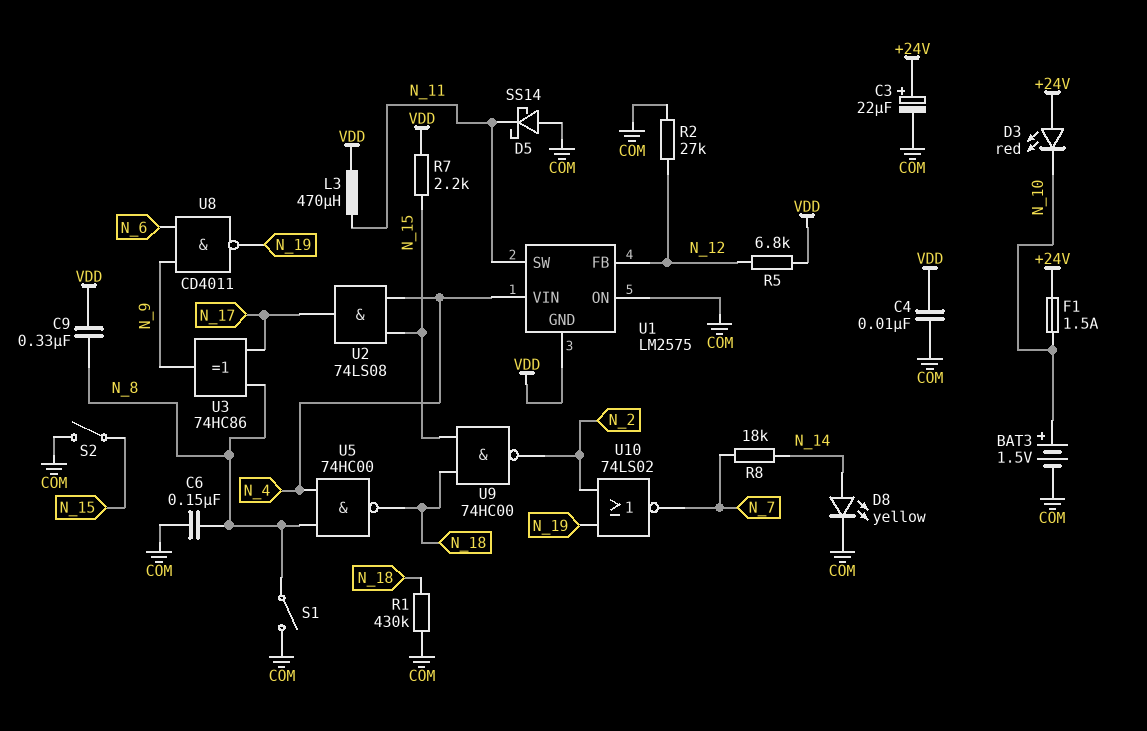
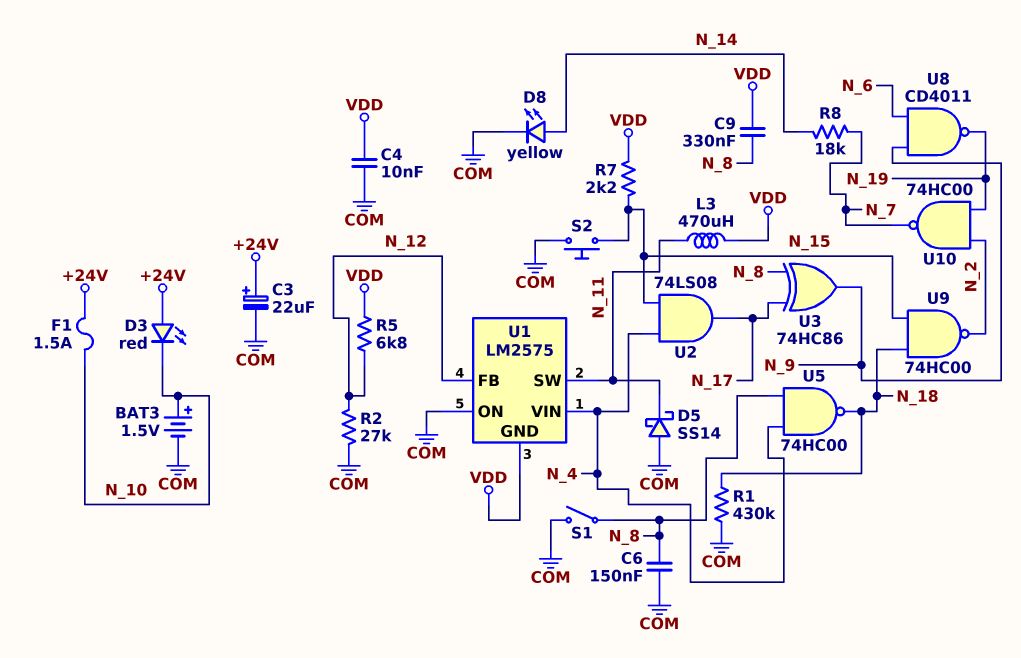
S2: switch (COM, N_15) -> button (COM, N_15)
U10: NOR 74LS02 (in N_2, in N_19, out N_7) -> NAND 74HC00 (in N_2, in N_19, out N_7)

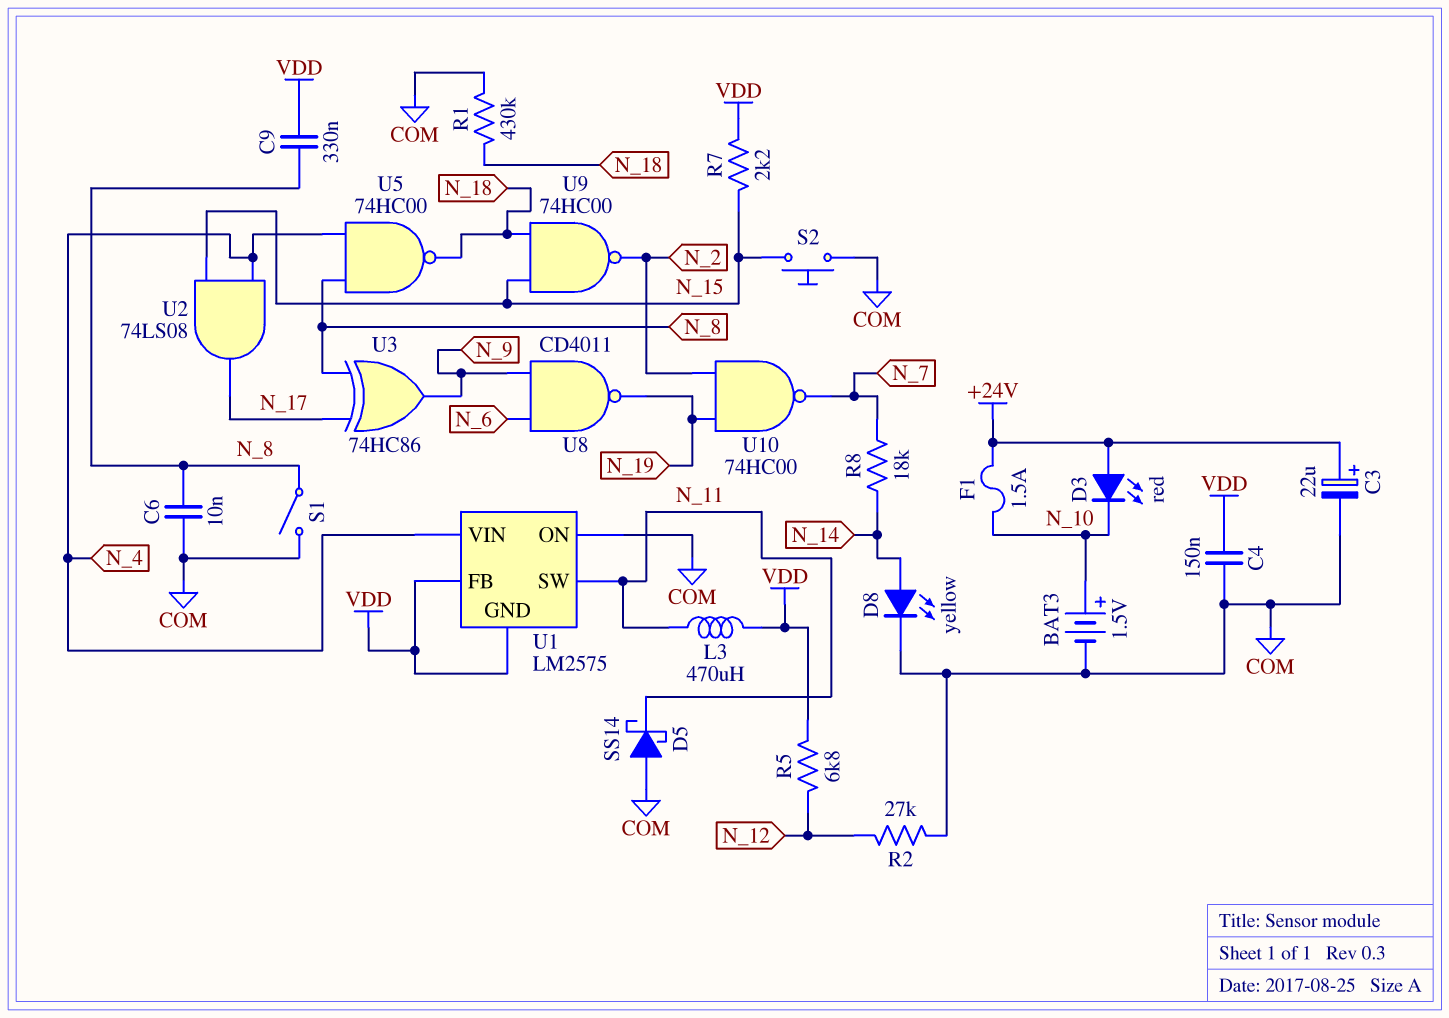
C4: 10nF (COM, VDD) -> 150nF (COM, VDD)
C6: 150nF (COM, N_8) -> 10nF (COM, N_8)
U1 pin FB: N_12 -> VDD

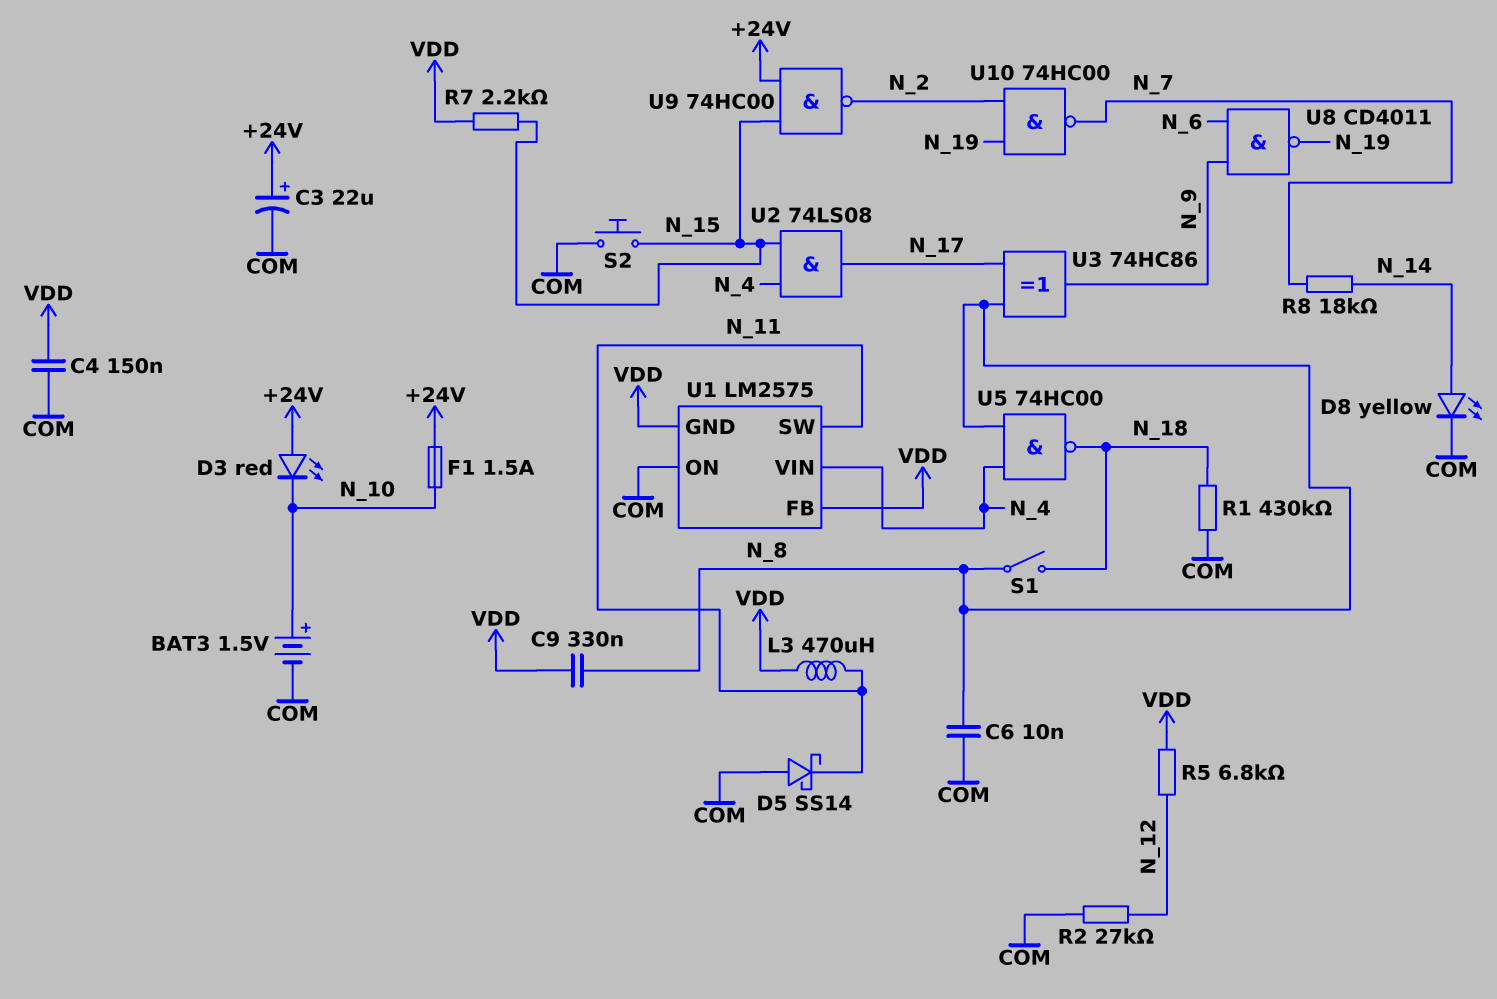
S1: switch (COM, N_8) -> switch (N_8, N_18)
U9: NAND 74HC00 (in N_15, in N_18, out N_2) -> NAND 74HC00 (in +24V, in N_15, out N_2)

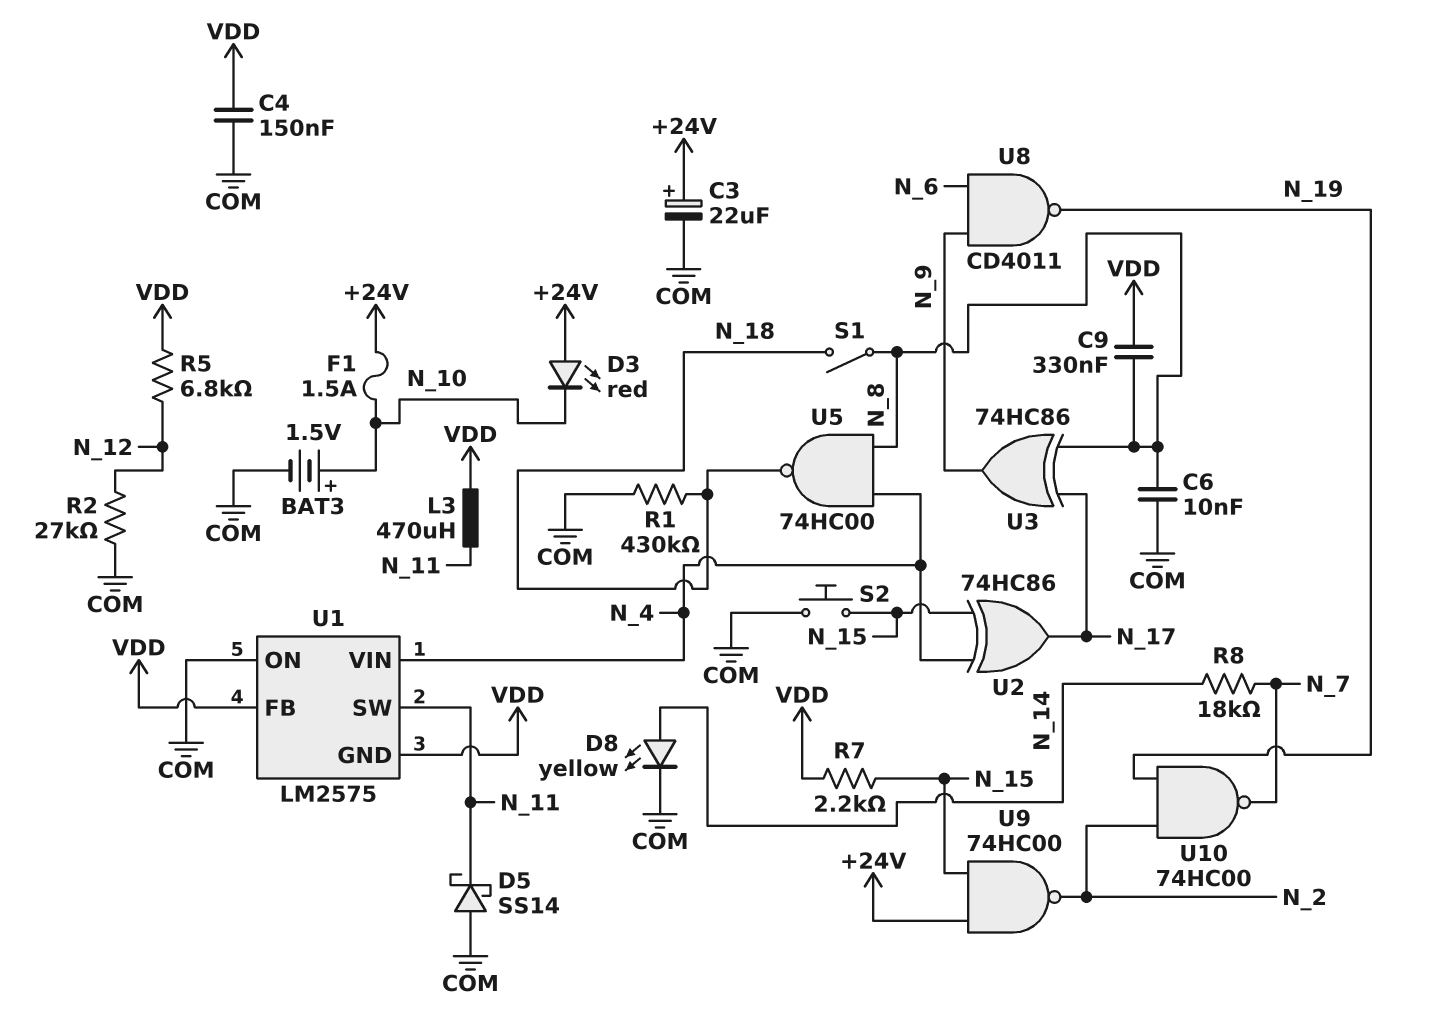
U2: AND 74LS08 (in N_4, in N_15, out N_17) -> XOR 74HC86 (in N_4, in N_15, out N_17)

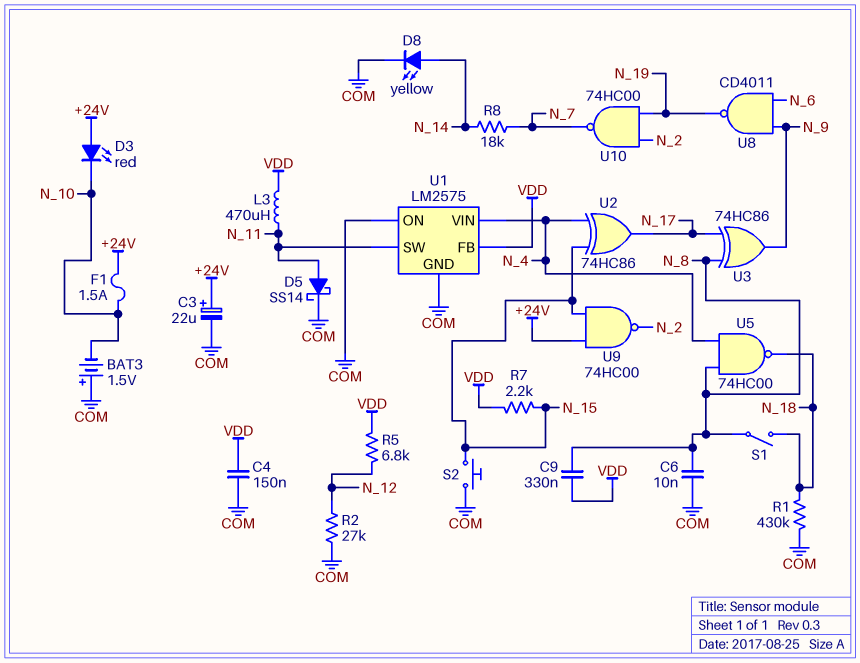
BAT3: 1.5V (plus N_10, minus COM) -> 1.5V (plus COM, minus N_10)
D5: schottky SS14 (A COM, K N_11) -> schottky SS14 (A N_11, K COM)
U1 pin GND: VDD -> COM

